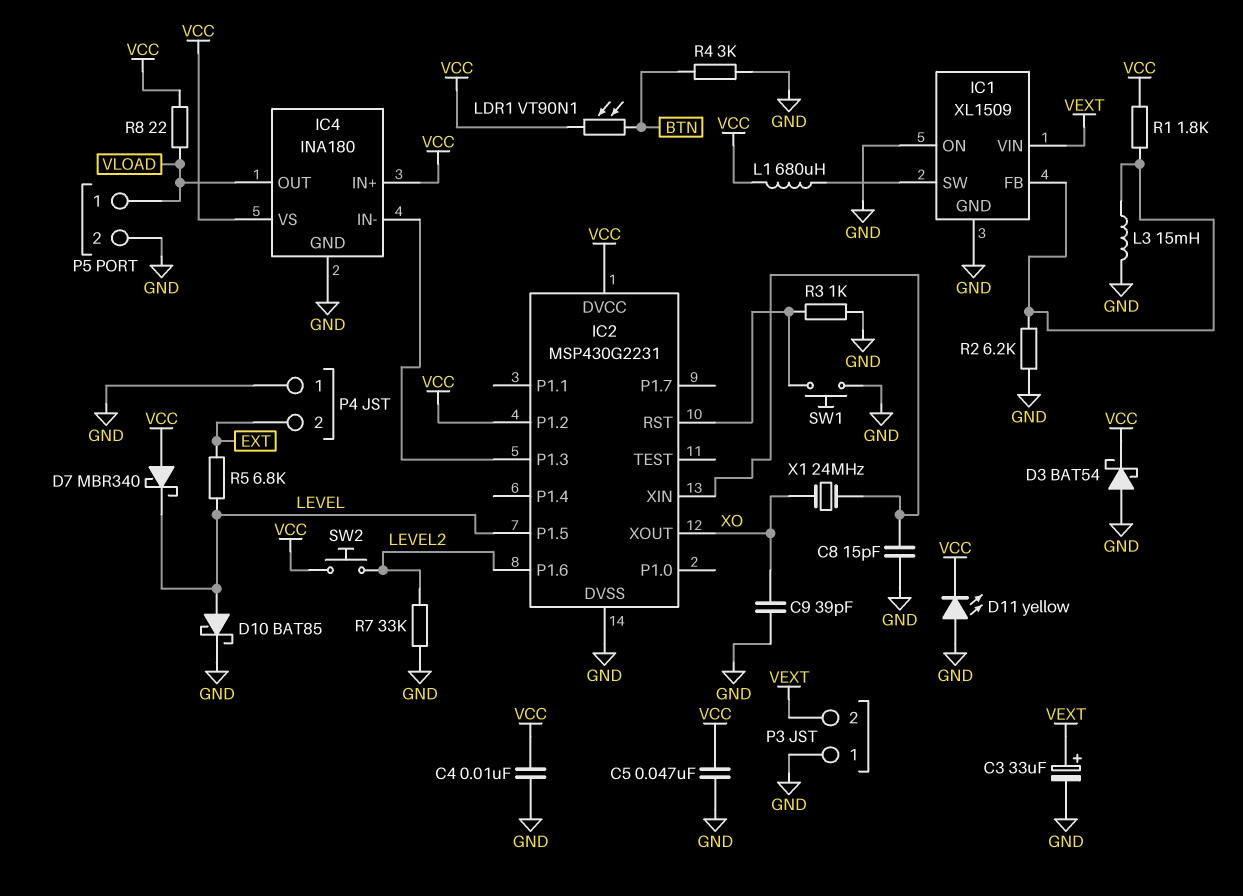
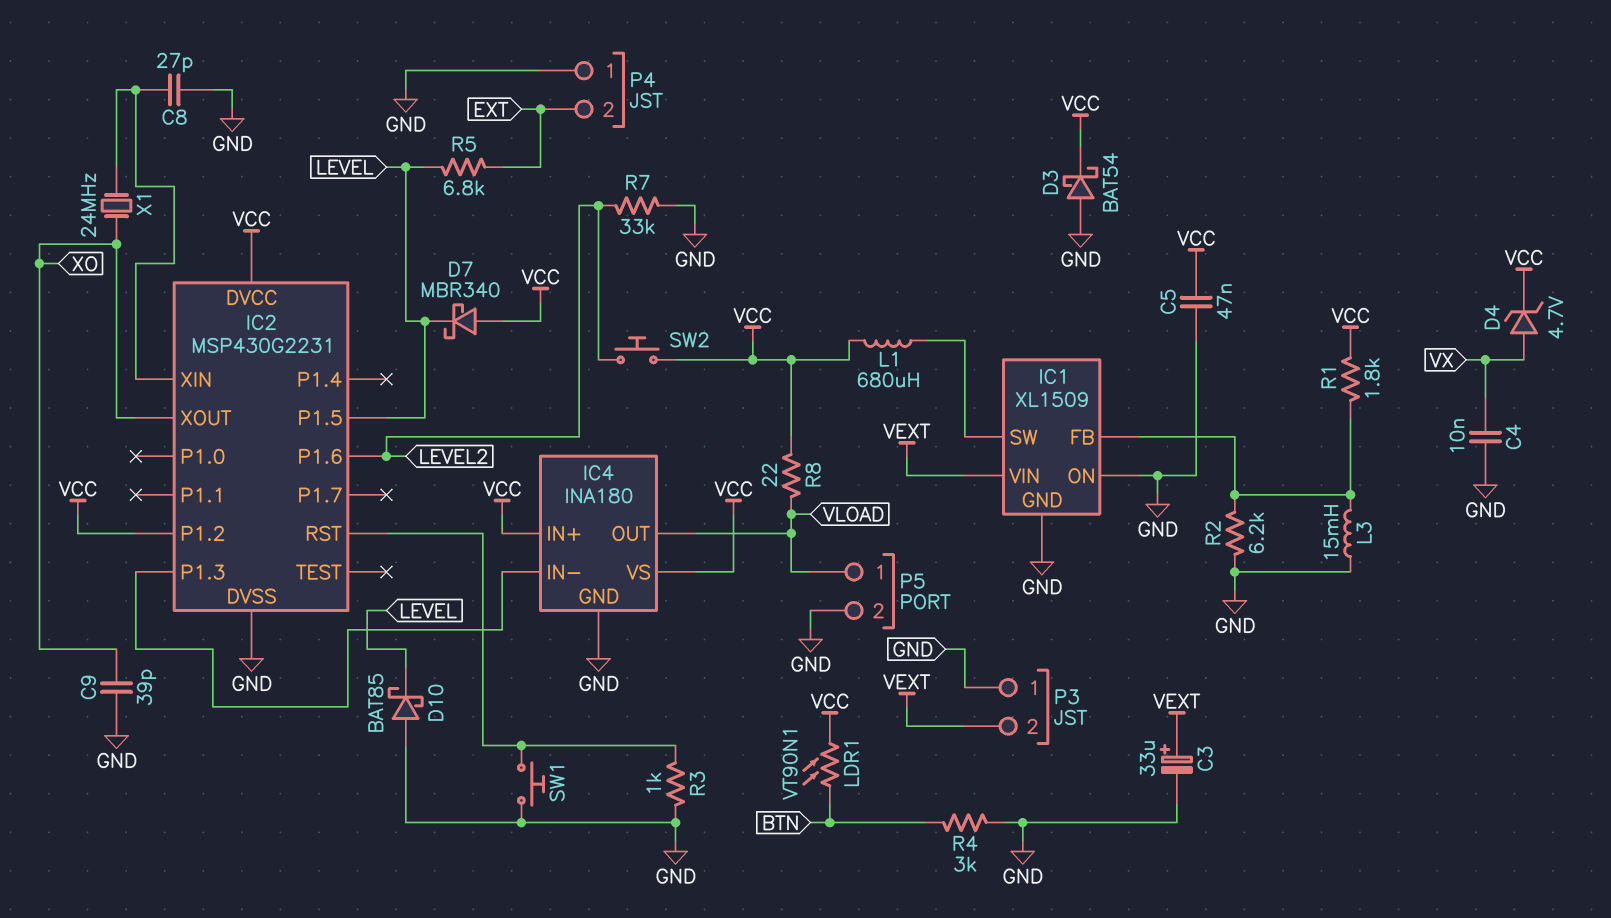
C4: 10nF (GND, VCC) -> 10nF (GND, VX)
C8: 15pF (GND, IC2/XIN) -> 27pF (GND, IC2/XIN)
D4: none -> zener 4.7V (A VX, K VCC)
D10: schottky BAT85 (A LEVEL, K GND) -> schottky BAT85 (A GND, K LEVEL)
D11: LED yellow (A GND, K VCC) -> none

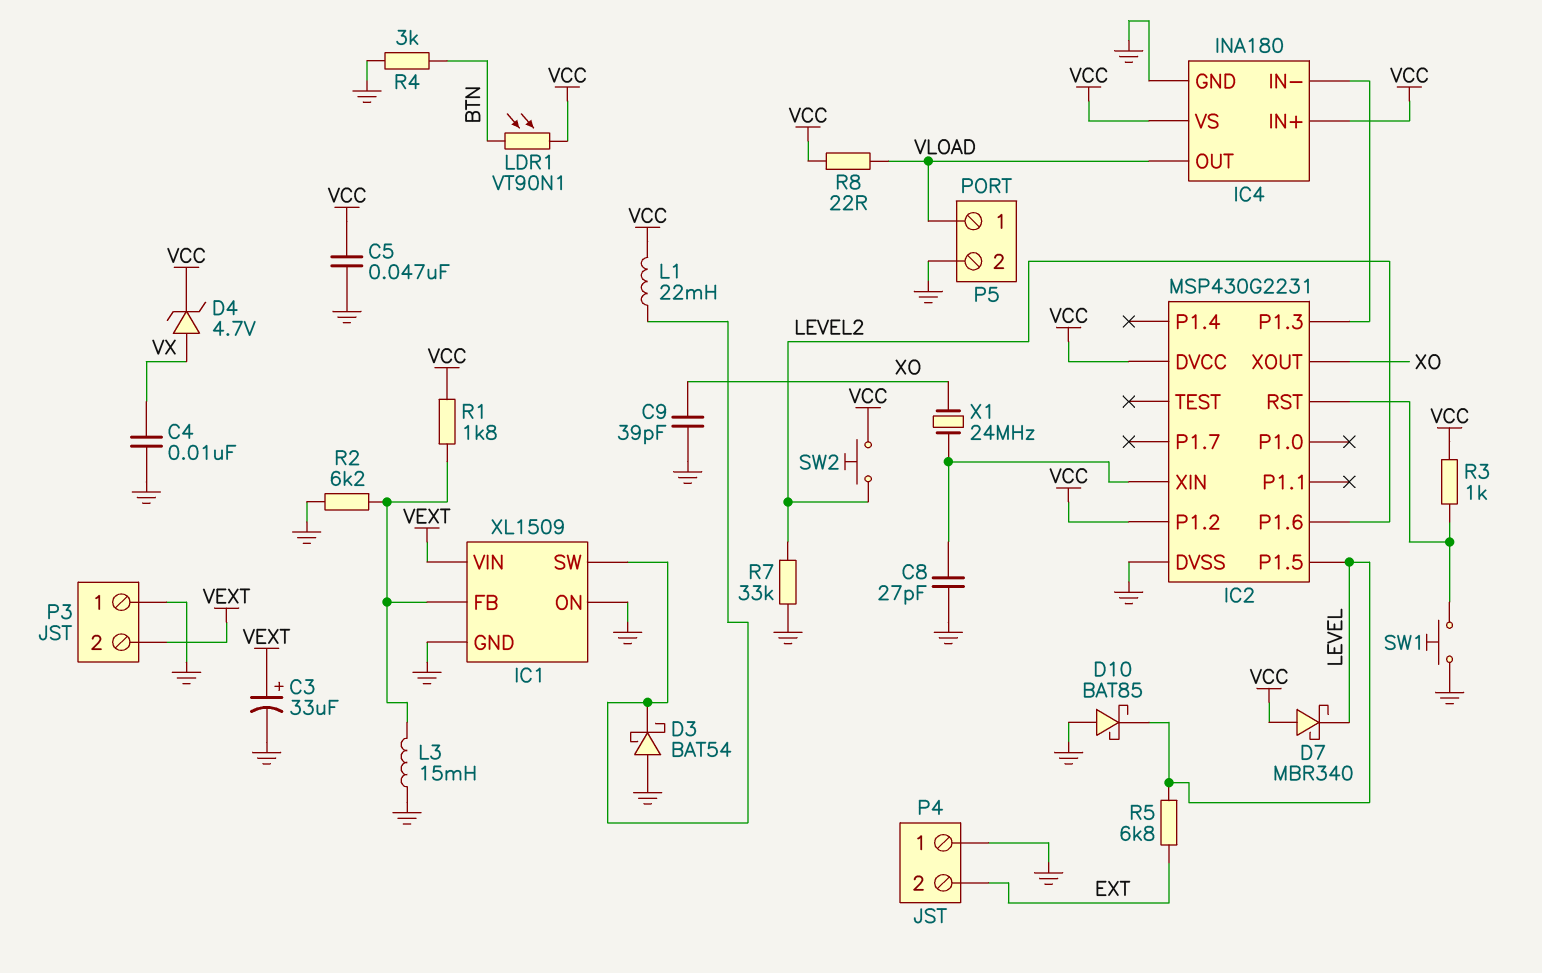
D3: schottky BAT54 (A GND, K VCC) -> schottky BAT54 (A GND, K IC1/SW)
L1: 680uH (IC1/SW, VCC) -> 22mH (IC1/SW, VCC)
R3: 1k (GND, IC2/RST) -> 1k (IC2/RST, VCC)

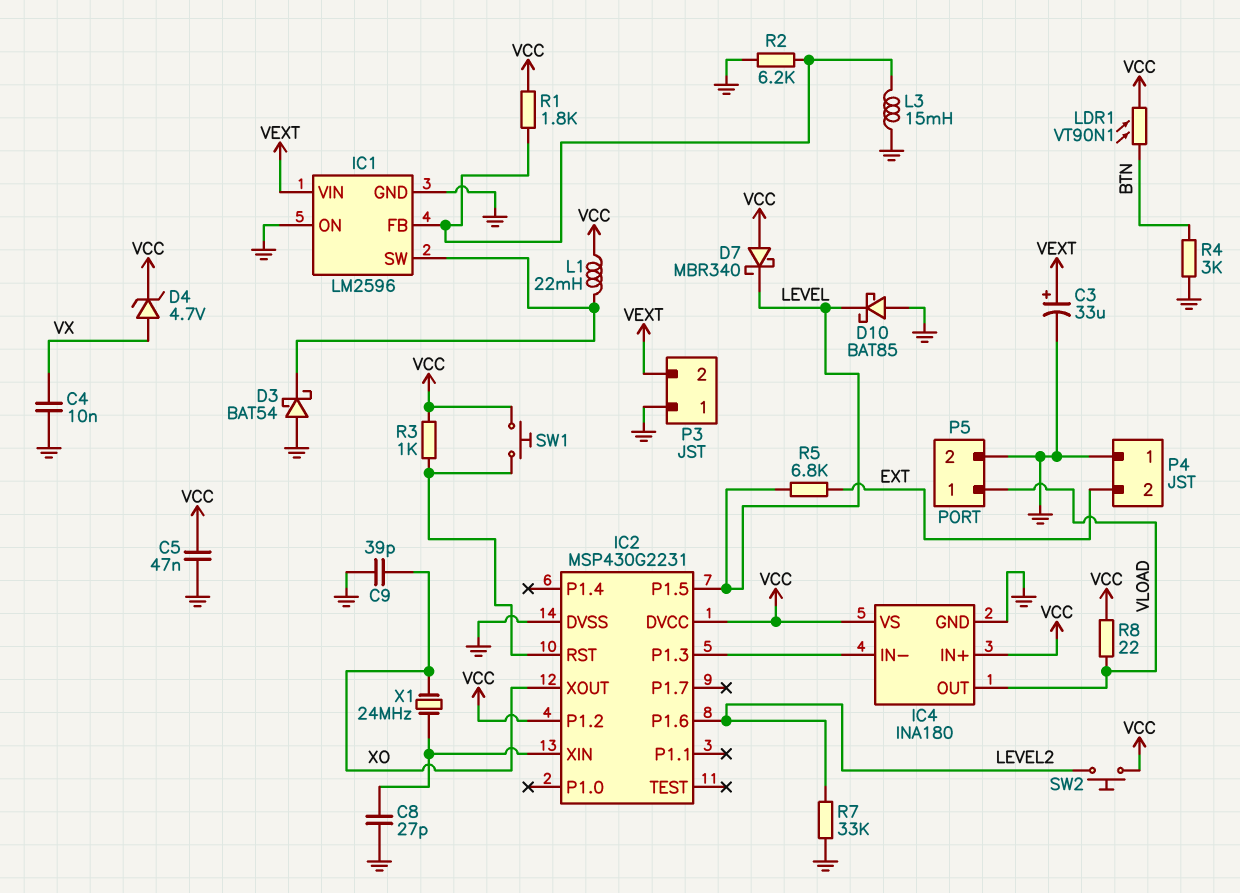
IC1: XL1509 -> LM2596
SW1: button (GND, IC2/RST) -> button (IC2/RST, VCC)

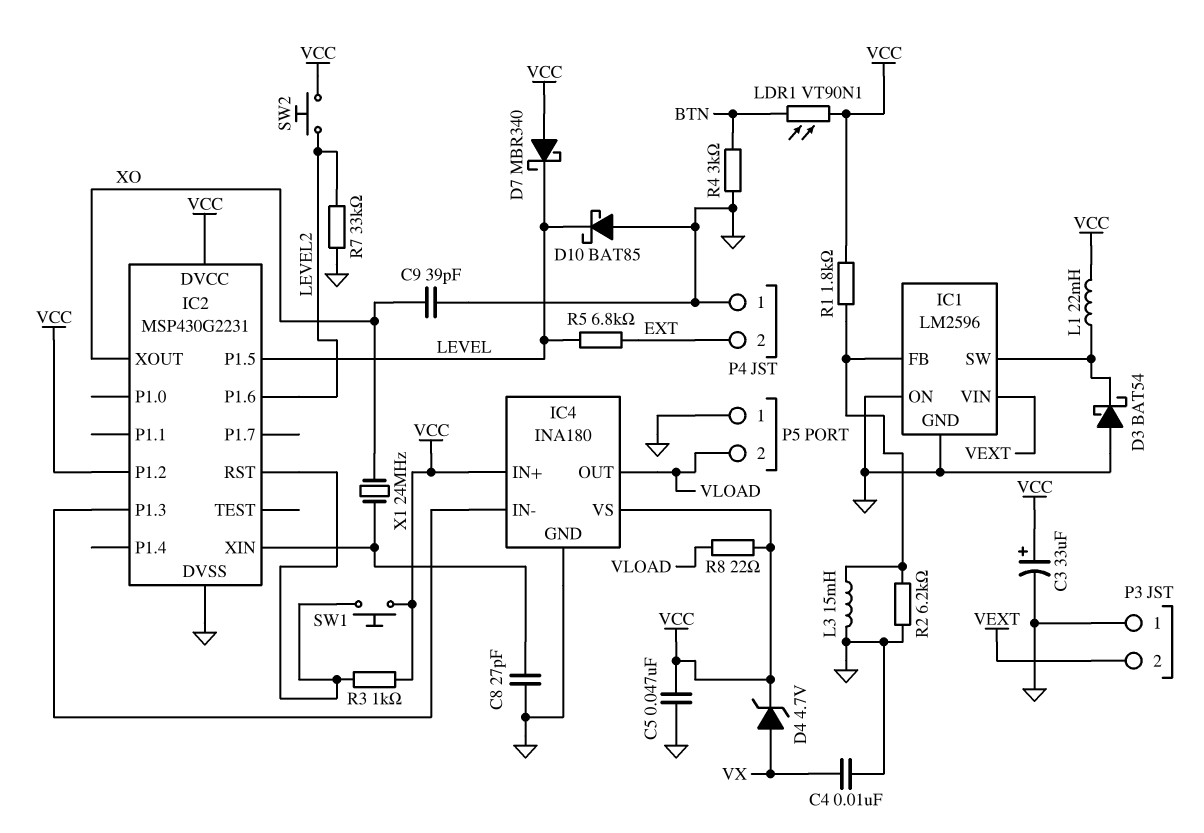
C3: 33uF (plus VEXT, minus GND) -> 33uF (plus VCC, minus GND)
P5 pin 1: VLOAD -> GND
P5 pin 2: GND -> VLOAD

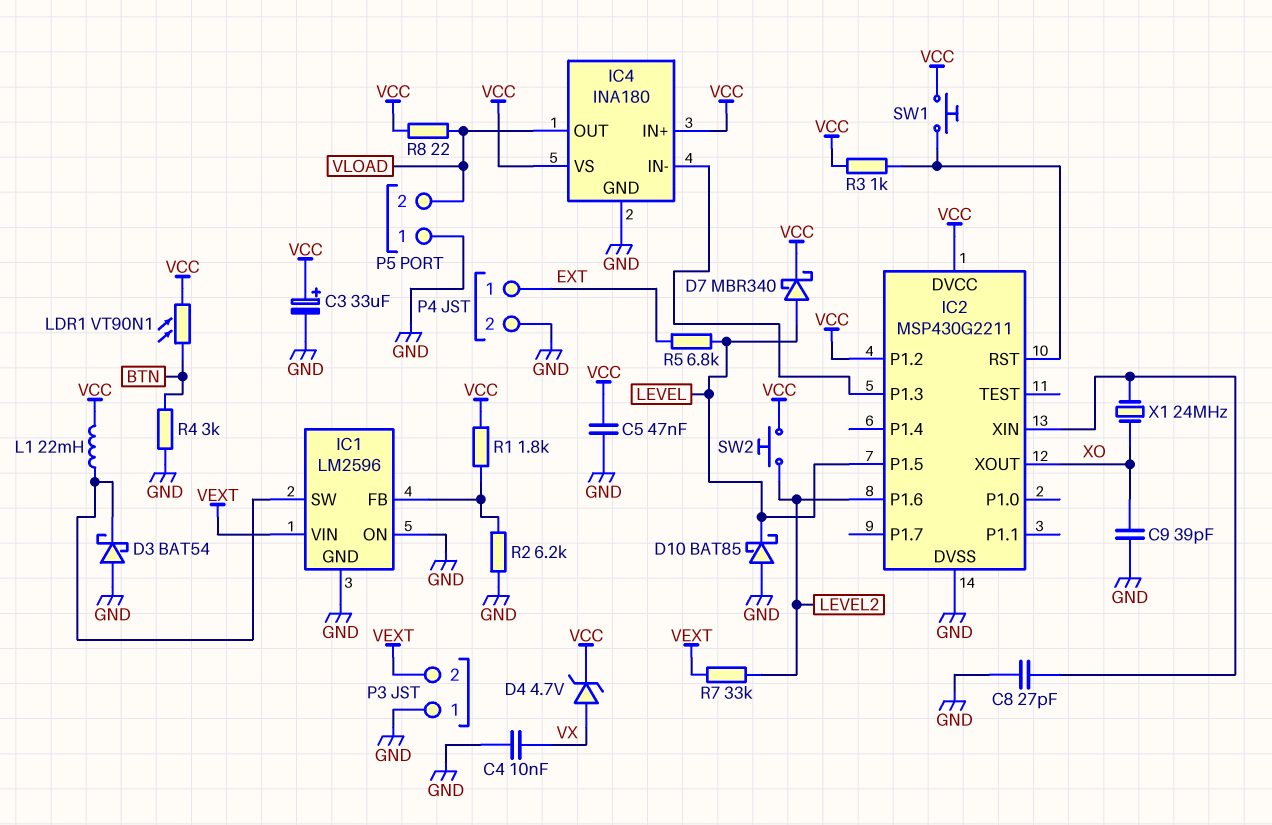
D7: schottky MBR340 (A VCC, K LEVEL) -> schottky MBR340 (A LEVEL, K VCC)
IC2: MSP430G2231 -> MSP430G2211
L3: 15mH (GND, IC1/FB) -> none
P4 pin 1: GND -> EXT
P4 pin 2: EXT -> GND
R7: 33k (GND, LEVEL2) -> 33k (LEVEL2, VEXT)

